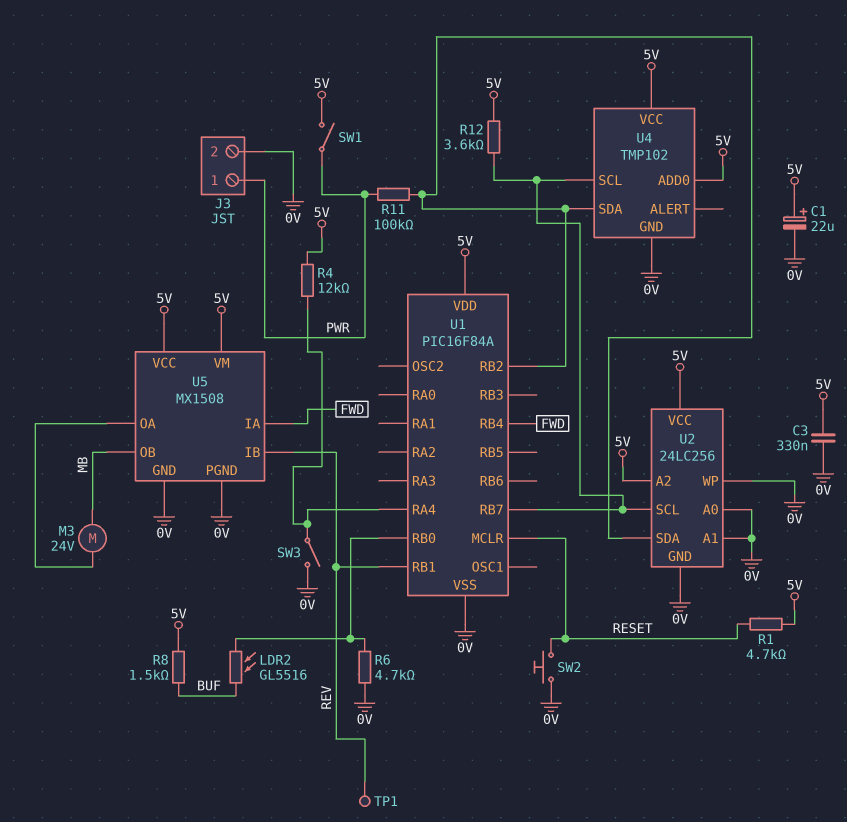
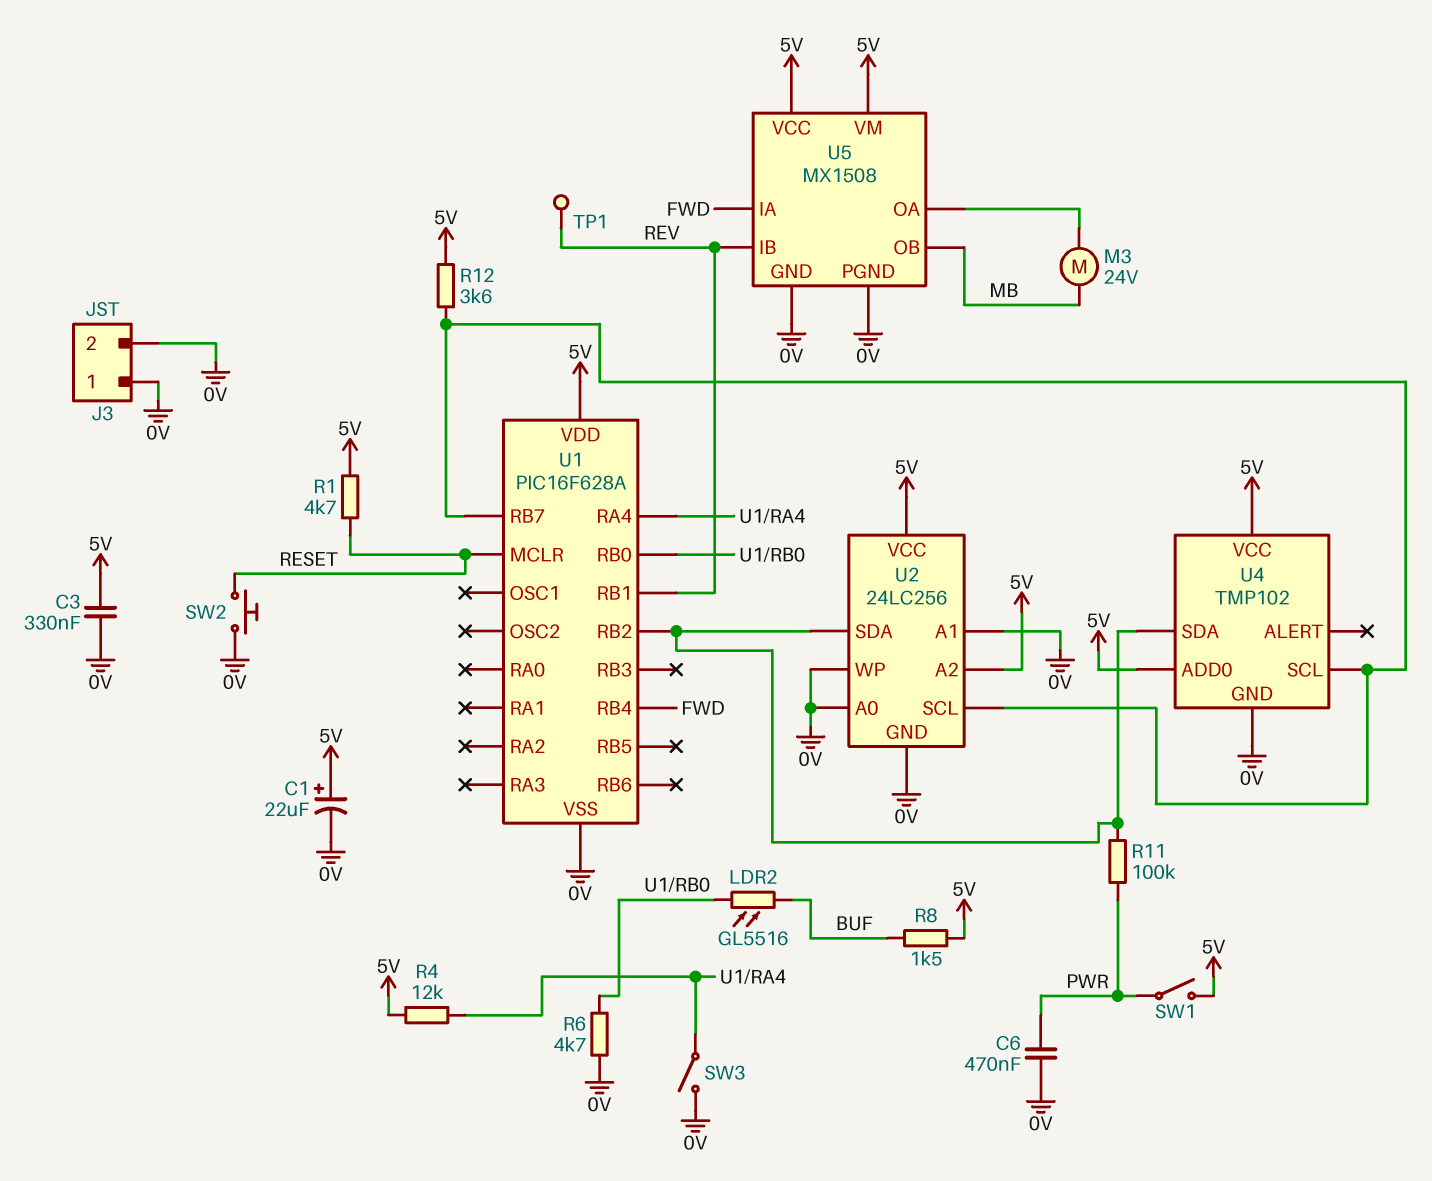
C6: none -> 470nF (0V, PWR)
J3 pin 1: PWR -> 0V
U1: PIC16F84A -> PIC16F628A

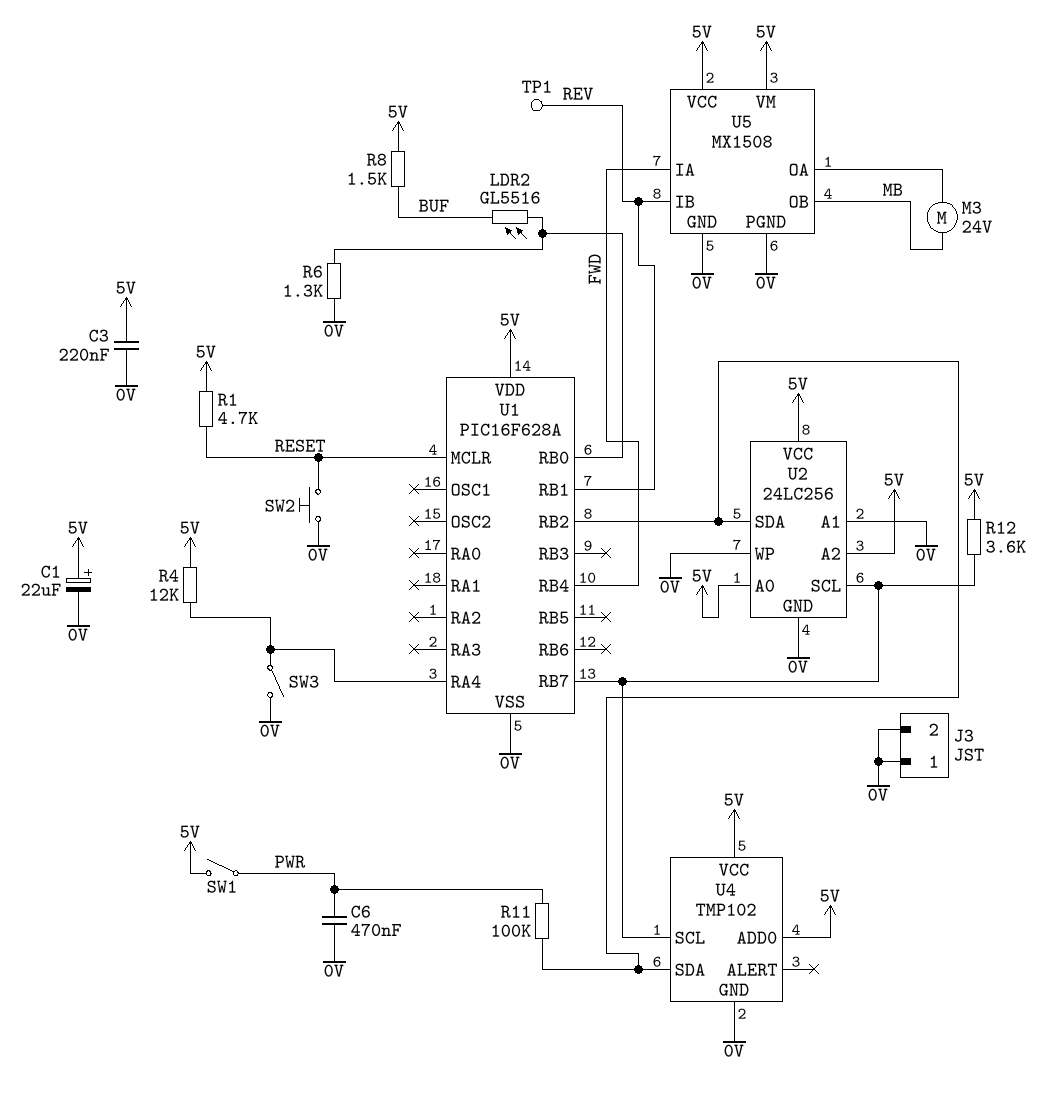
C3: 330nF (0V, 5V) -> 220nF (0V, 5V)
R6: 4.7k (0V, U1/RB0) -> 1.3k (0V, U1/RB0)
U2 pin A0: 0V -> 5V

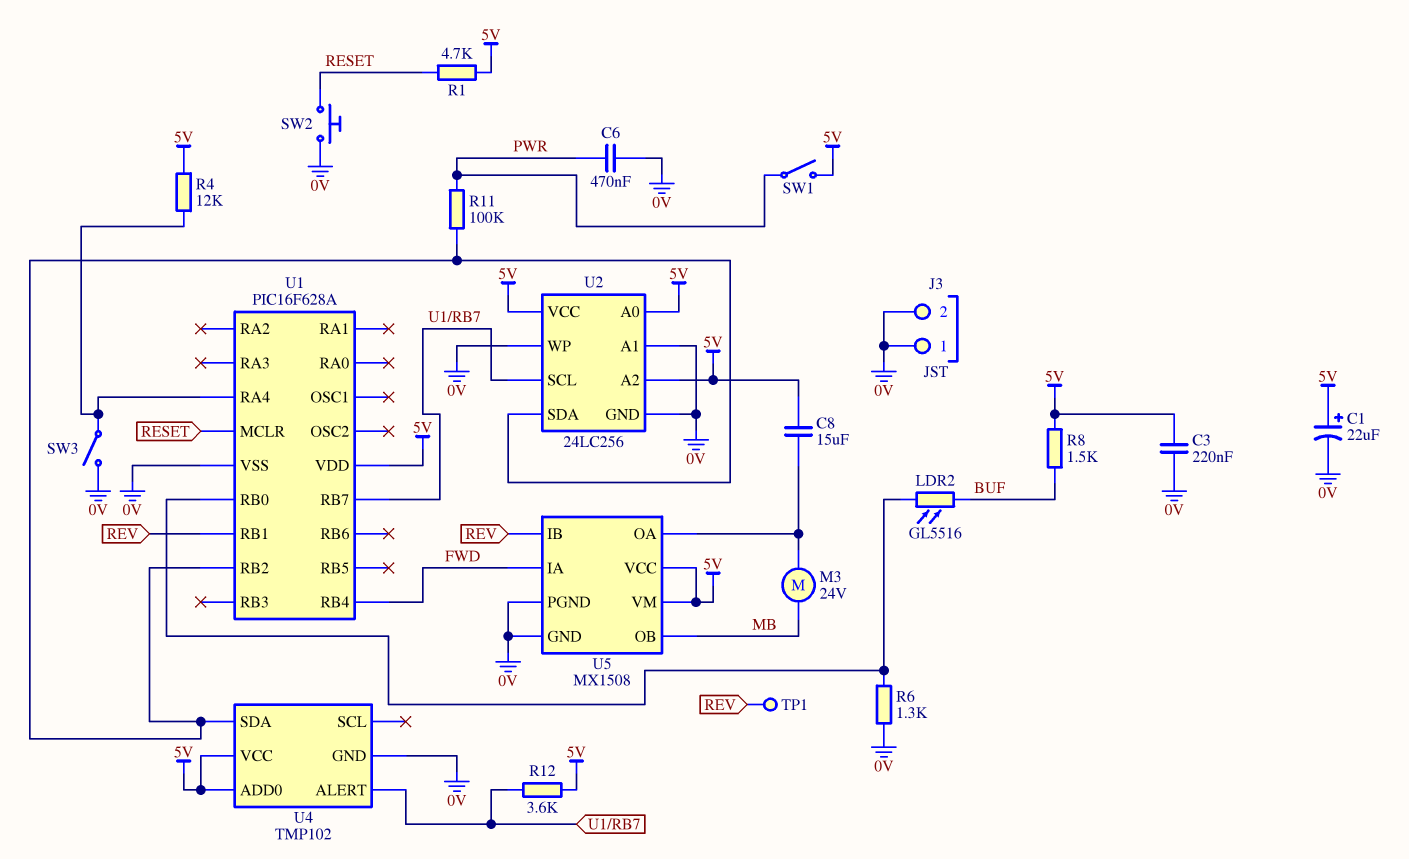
C8: none -> 15uF (5V, U5/OA)
U4 pin ALERT: none -> U1/RB7
U4 pin SCL: U1/RB7 -> none

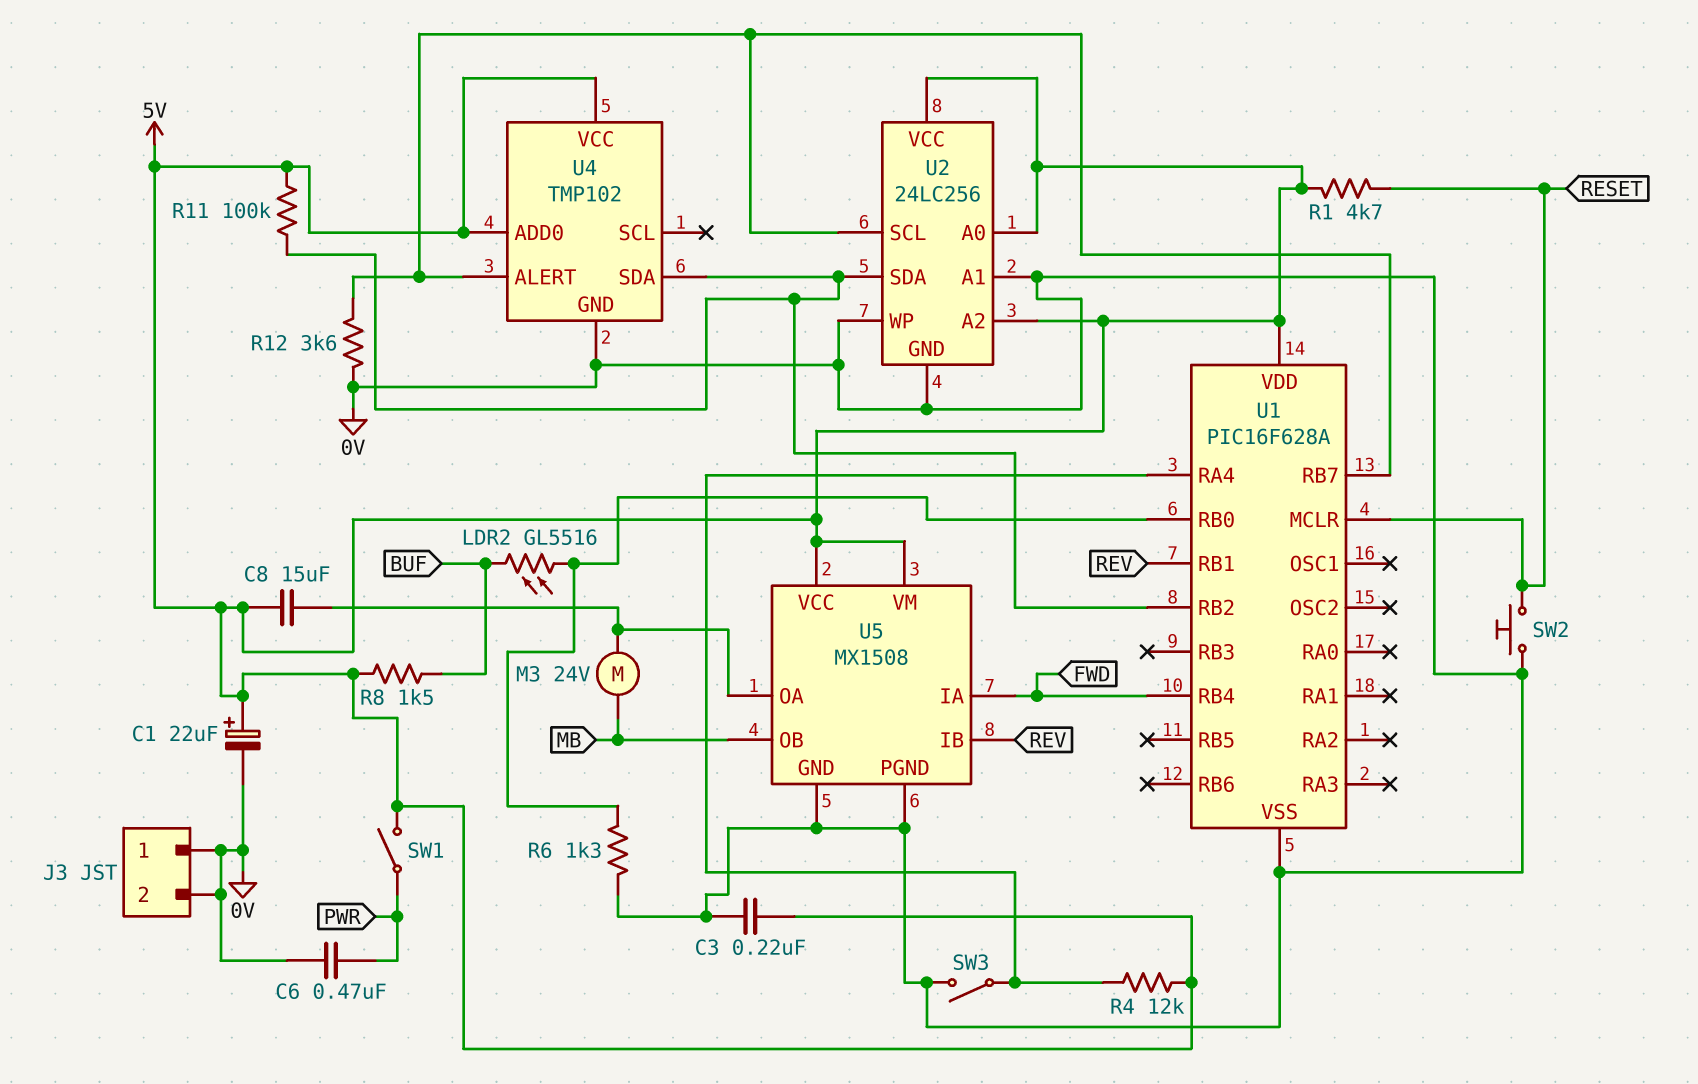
R11: 100k (PWR, U1/RB2) -> 100k (5V, U1/RB2)
R12: 3.6k (5V, U1/RB7) -> 3.6k (0V, U1/RB7)
TP1: test point (REV) -> none

